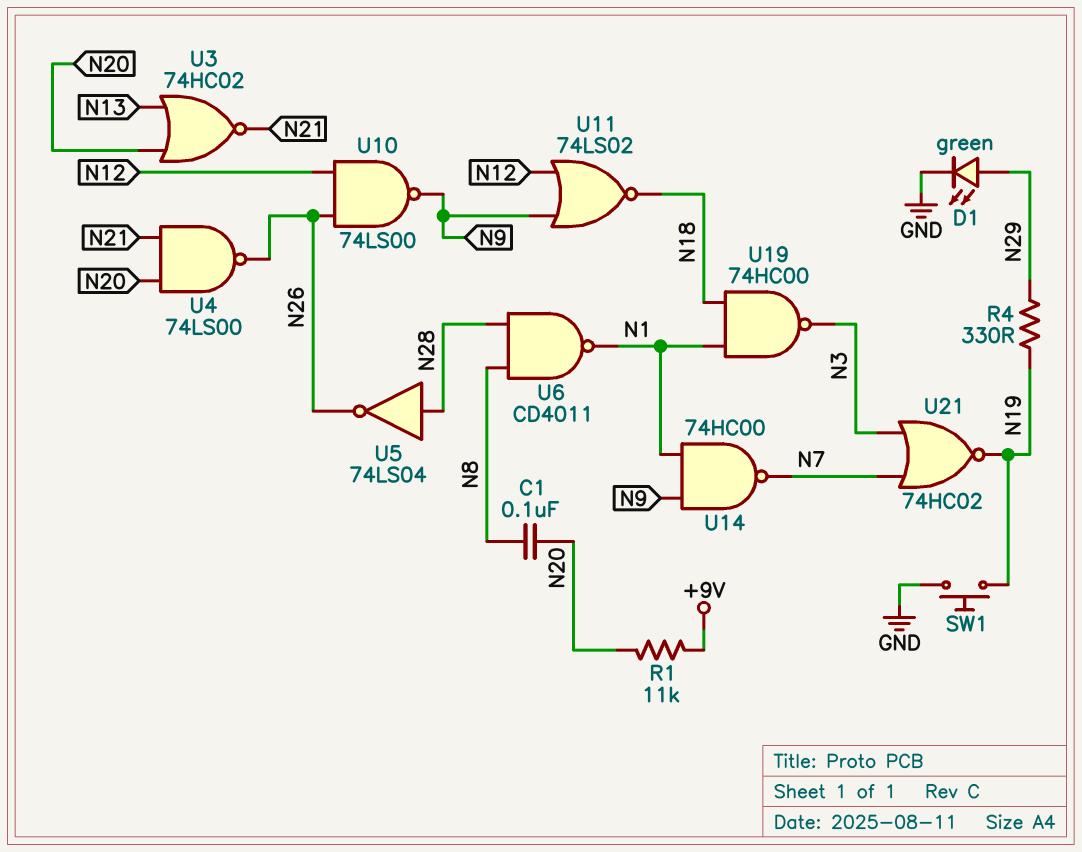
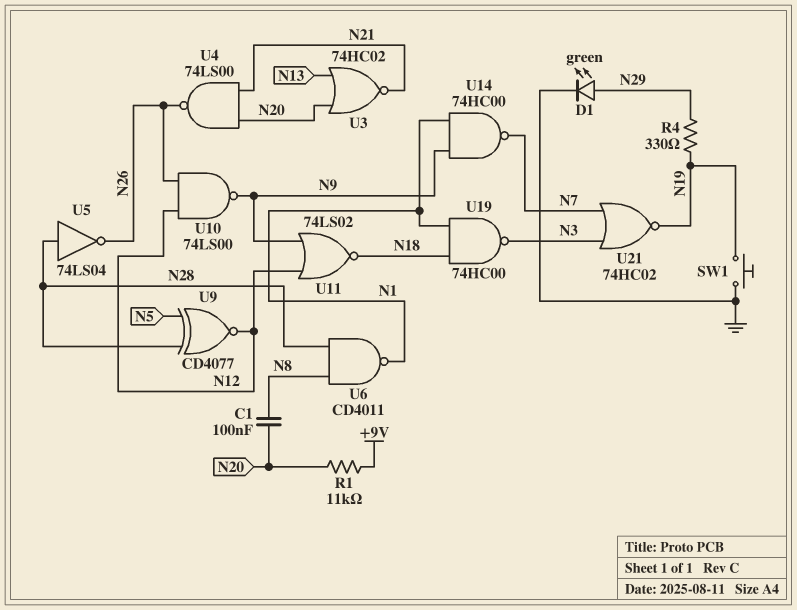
U9: none -> XNOR CD4077 (in N5, in N28, out N12)

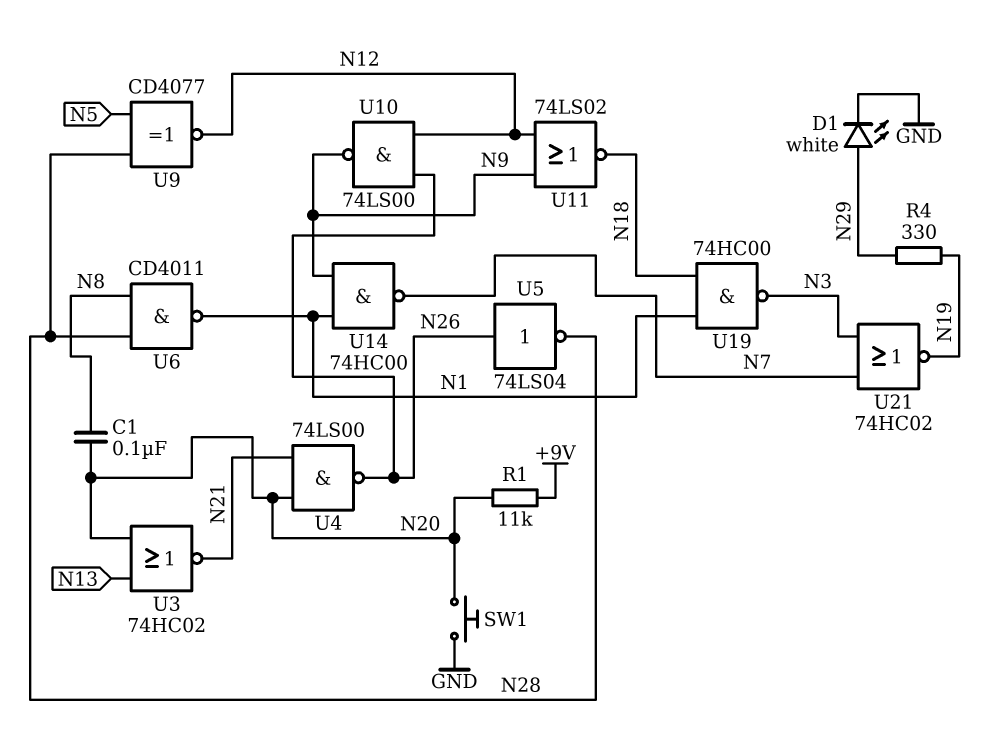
D1: LED green (A N29, K GND) -> LED white (A N29, K GND)
SW1: button (GND, N19) -> button (GND, N20)
U5: NOT 74LS04 (in N28, out N26) -> NOT 74LS04 (in N26, out N28)

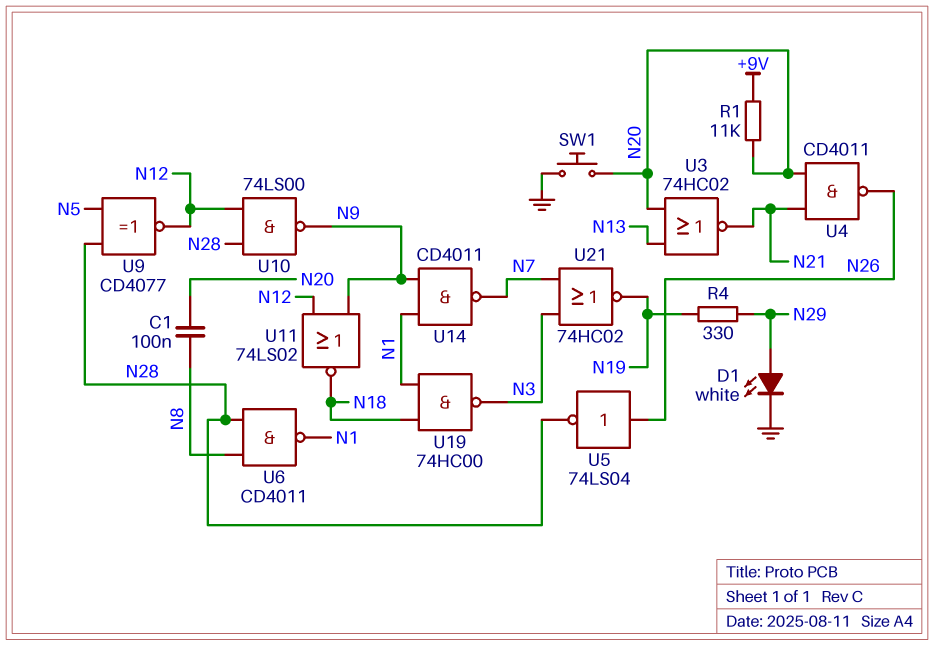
U4: NAND 74LS00 (in N20, in N21, out N26) -> NAND CD4011 (in N20, in N21, out N26)
U10: NAND 74LS00 (in N12, in N26, out N9) -> NAND 74LS00 (in N12, in N28, out N9)
U14: NAND 74HC00 (in N1, in N9, out N7) -> NAND CD4011 (in N1, in N9, out N7)

